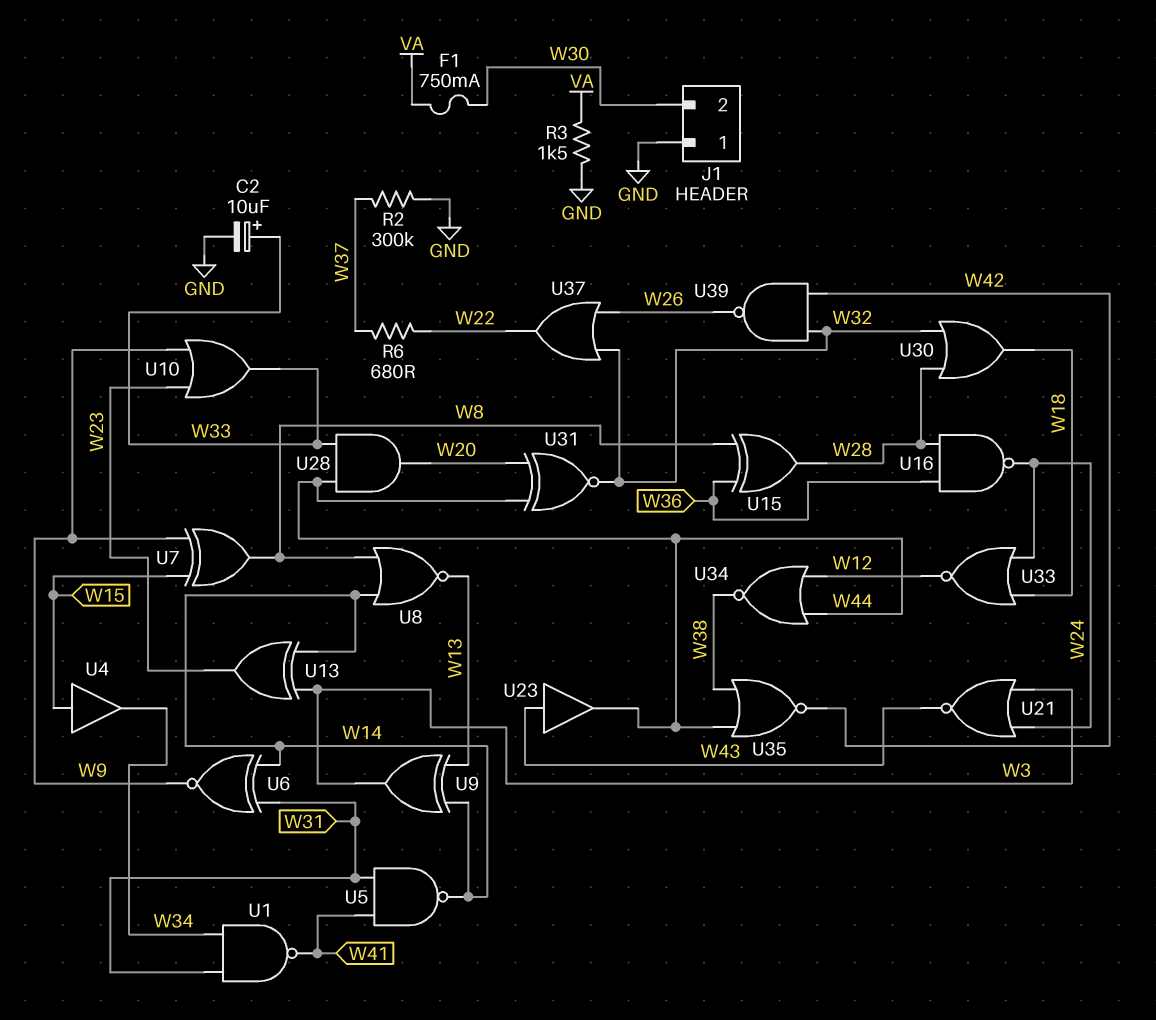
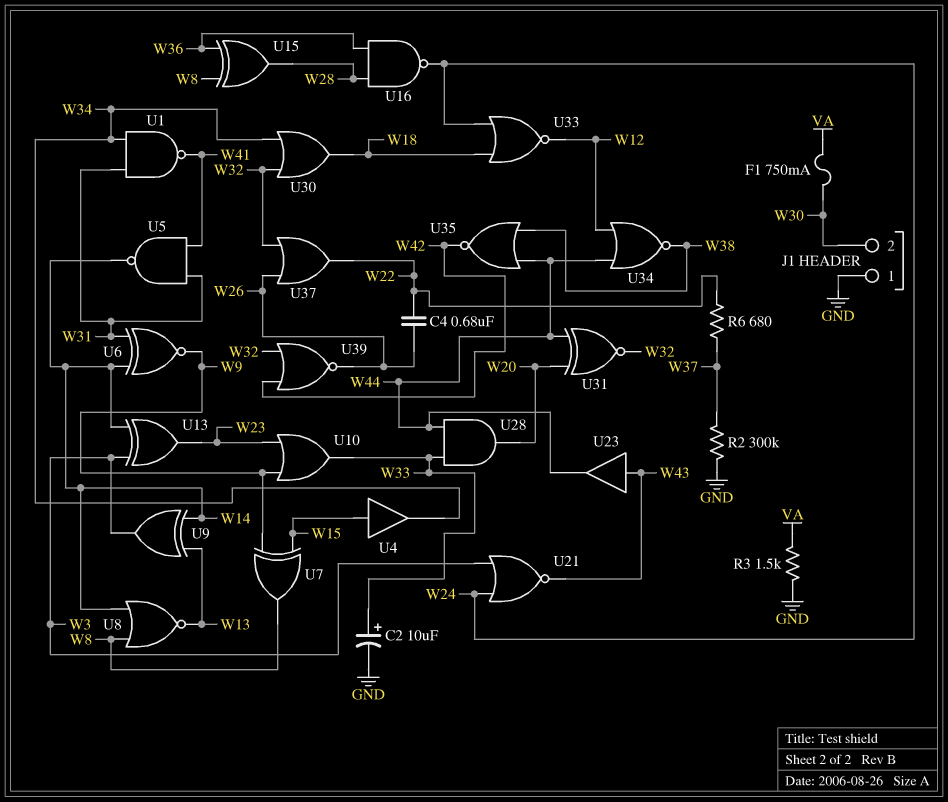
C4: none -> 680nF (W22, W26)
U30: OR (in W28, in W32, out W18) -> OR (in W32, in W34, out W18)
U39: NAND (in W32, in W42, out W26) -> NOR (in W32, in W42, out W26)

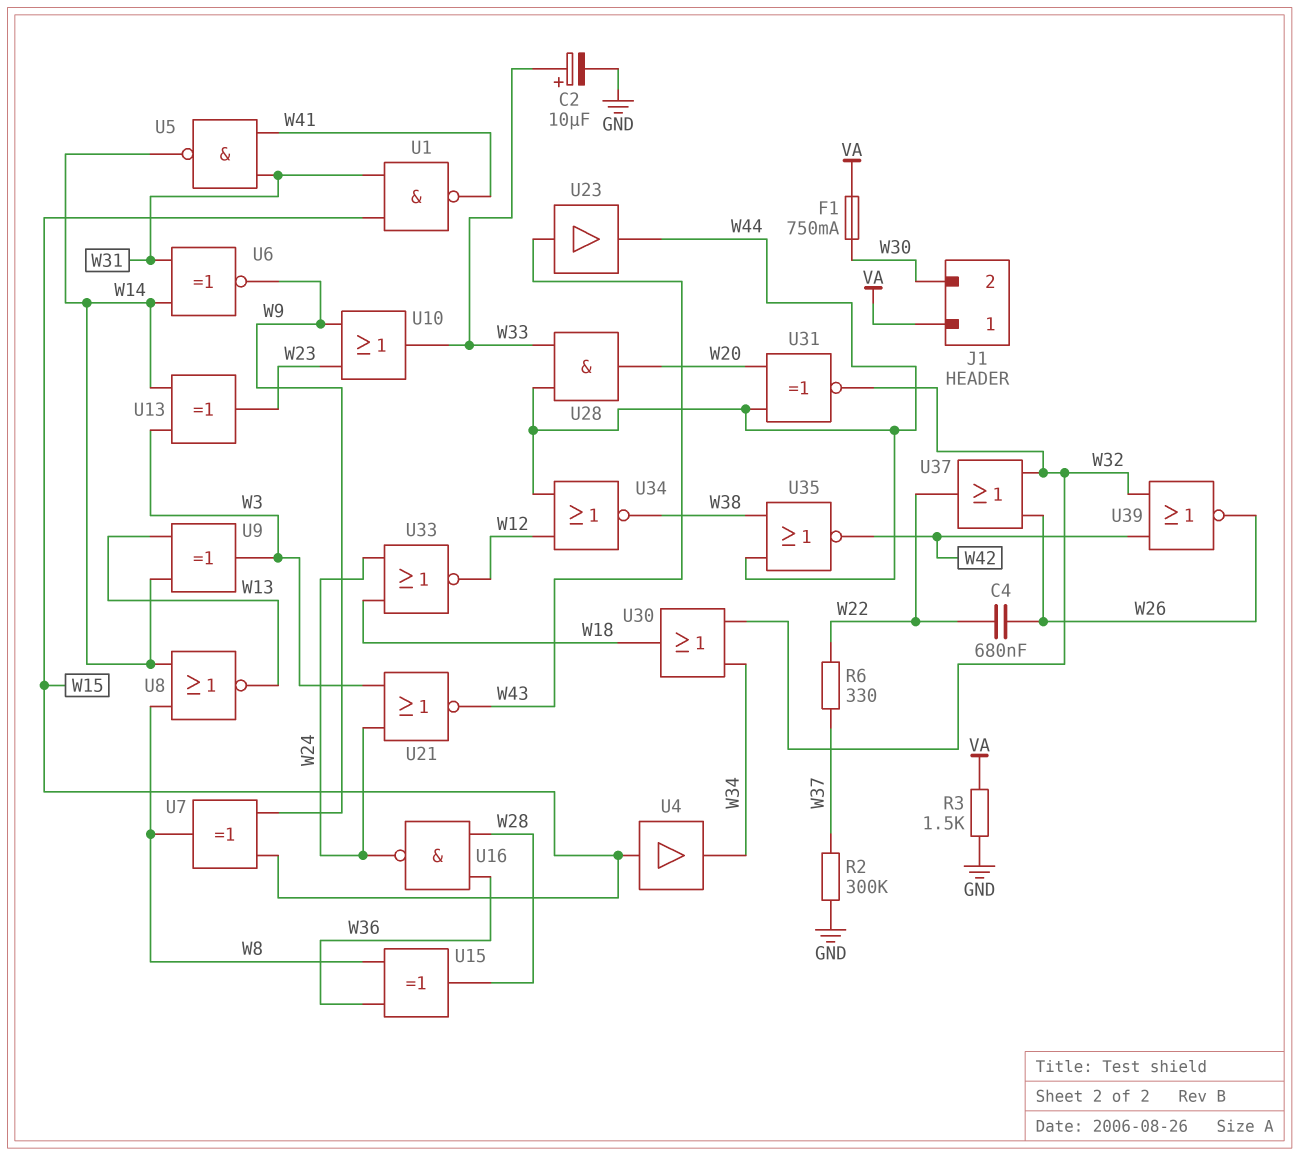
J1 pin 1: GND -> VA
R6: 680 (W22, W37) -> 330 (W22, W37)
U1: NAND (in W31, in W34, out W41) -> NAND (in W15, in W31, out W41)

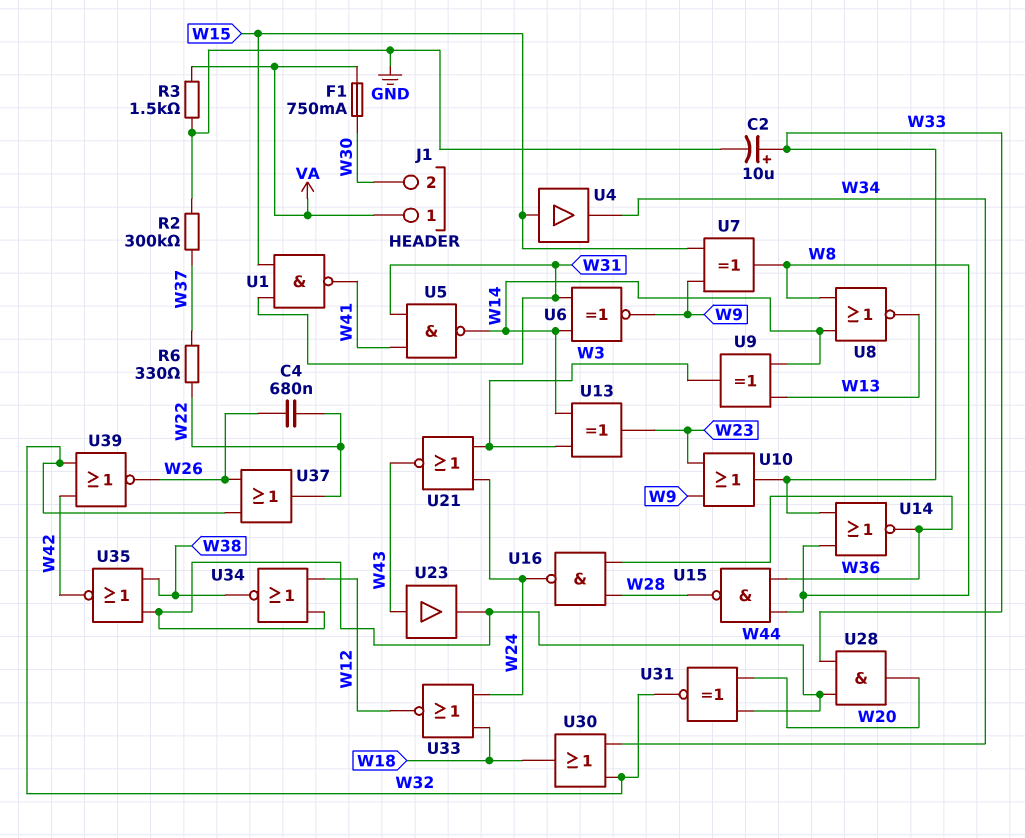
U14: none -> NOR (in W8, in W33, out W36)
U15: XOR (in W8, in W36, out W28) -> NAND (in W8, in W36, out W28)

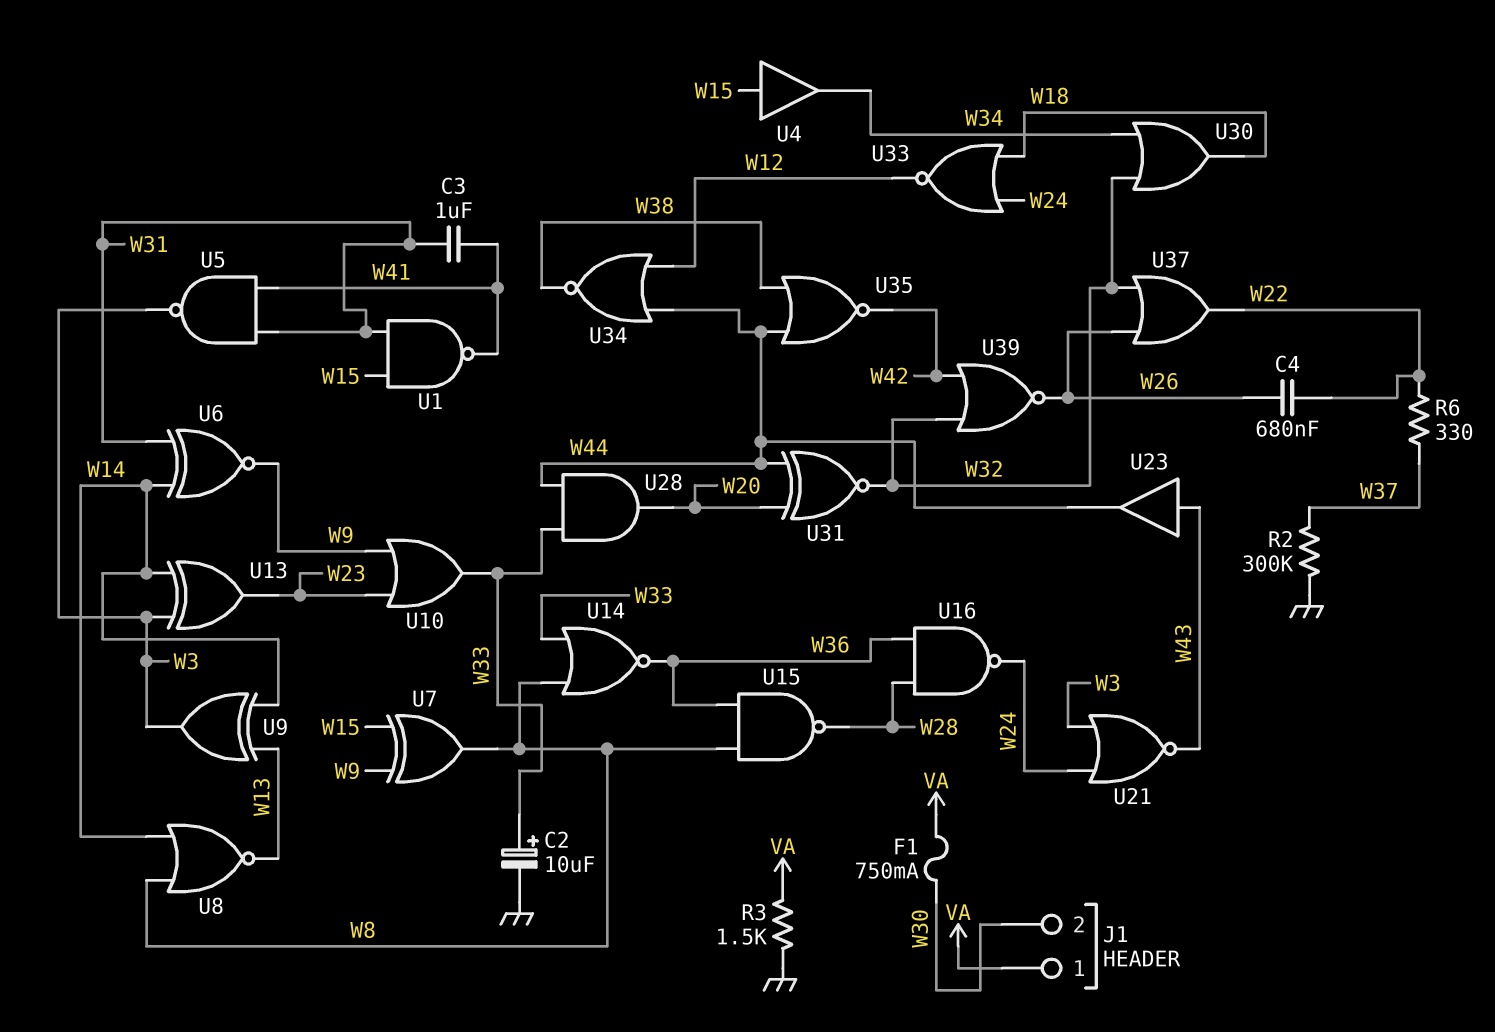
C3: none -> 1uF (W31, W41)
U5: NAND (in W31, in W41, out W14) -> NAND (in W31, in W41, out W3)

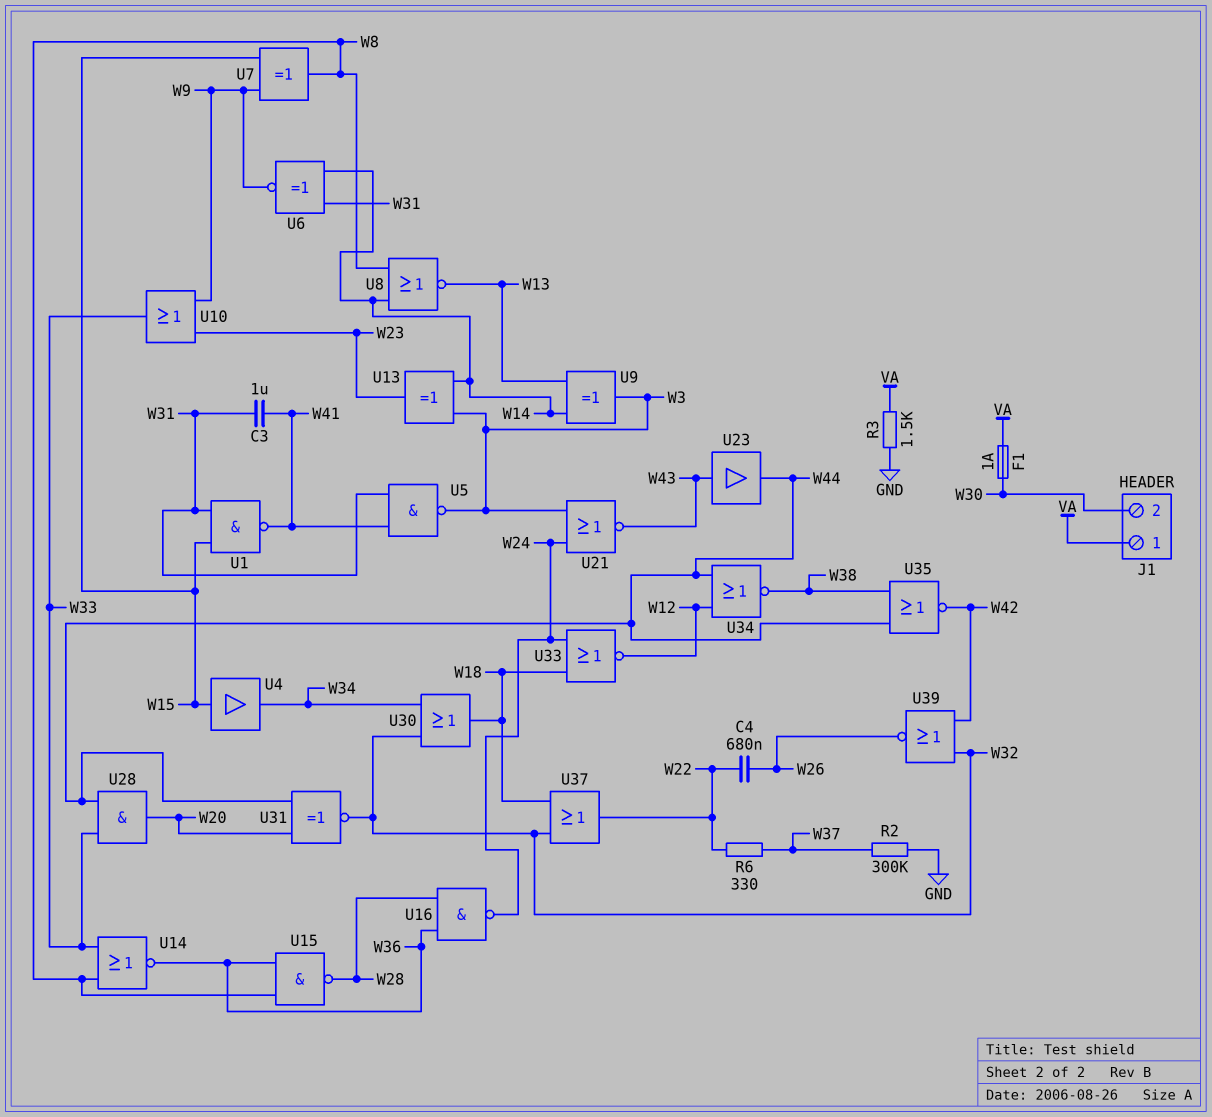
C2: 10uF (plus W33, minus GND) -> none
F1: 750mA (VA, W30) -> 1A (VA, W30)
U37: OR (in W26, in W32, out W22) -> OR (in W18, in W32, out W22)

